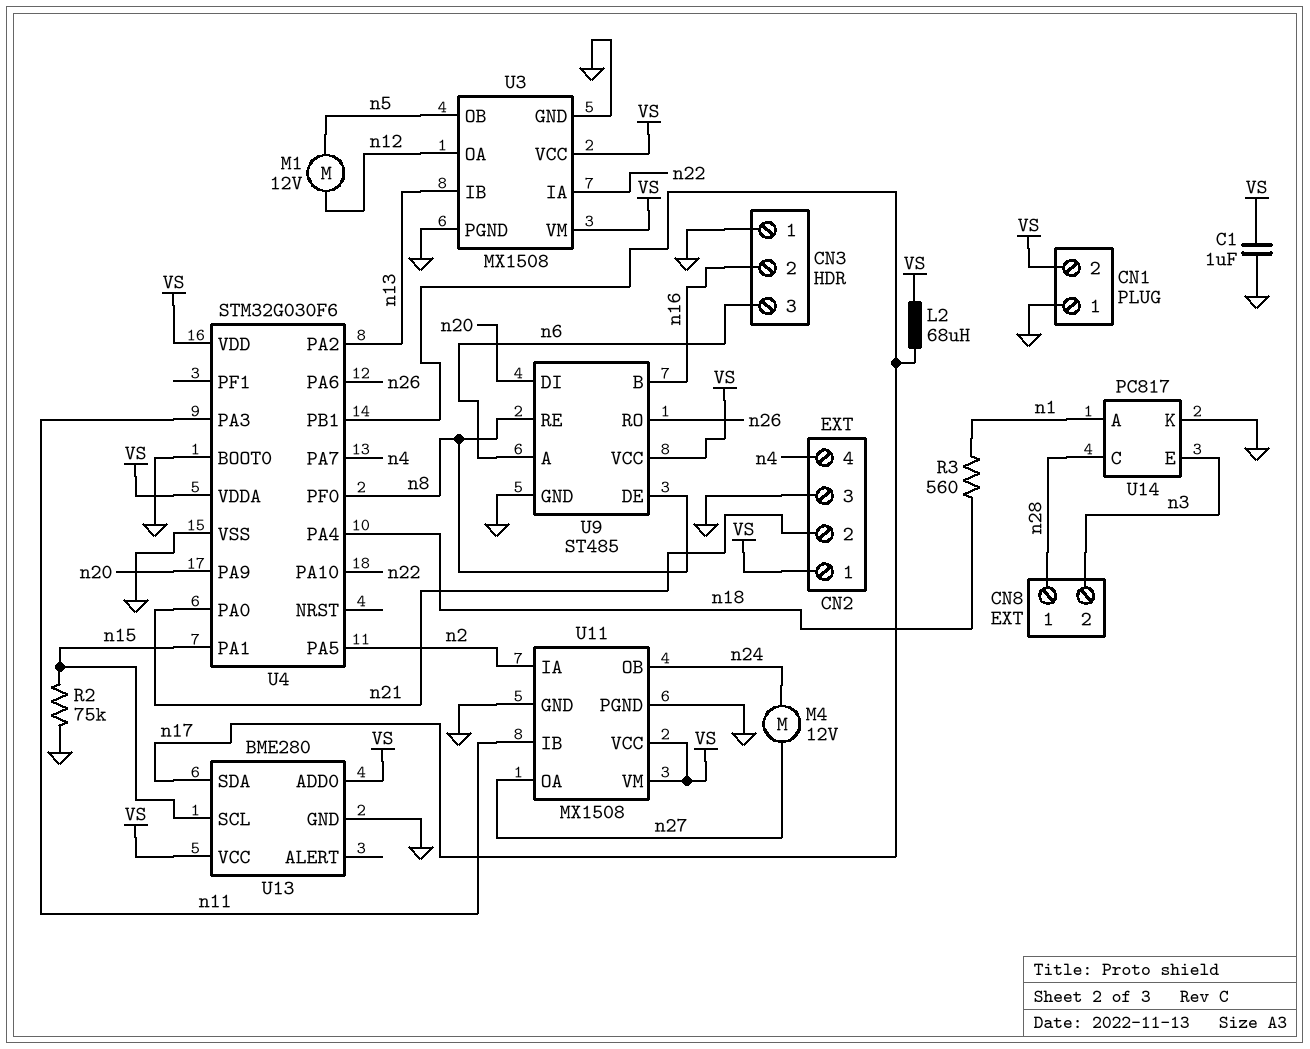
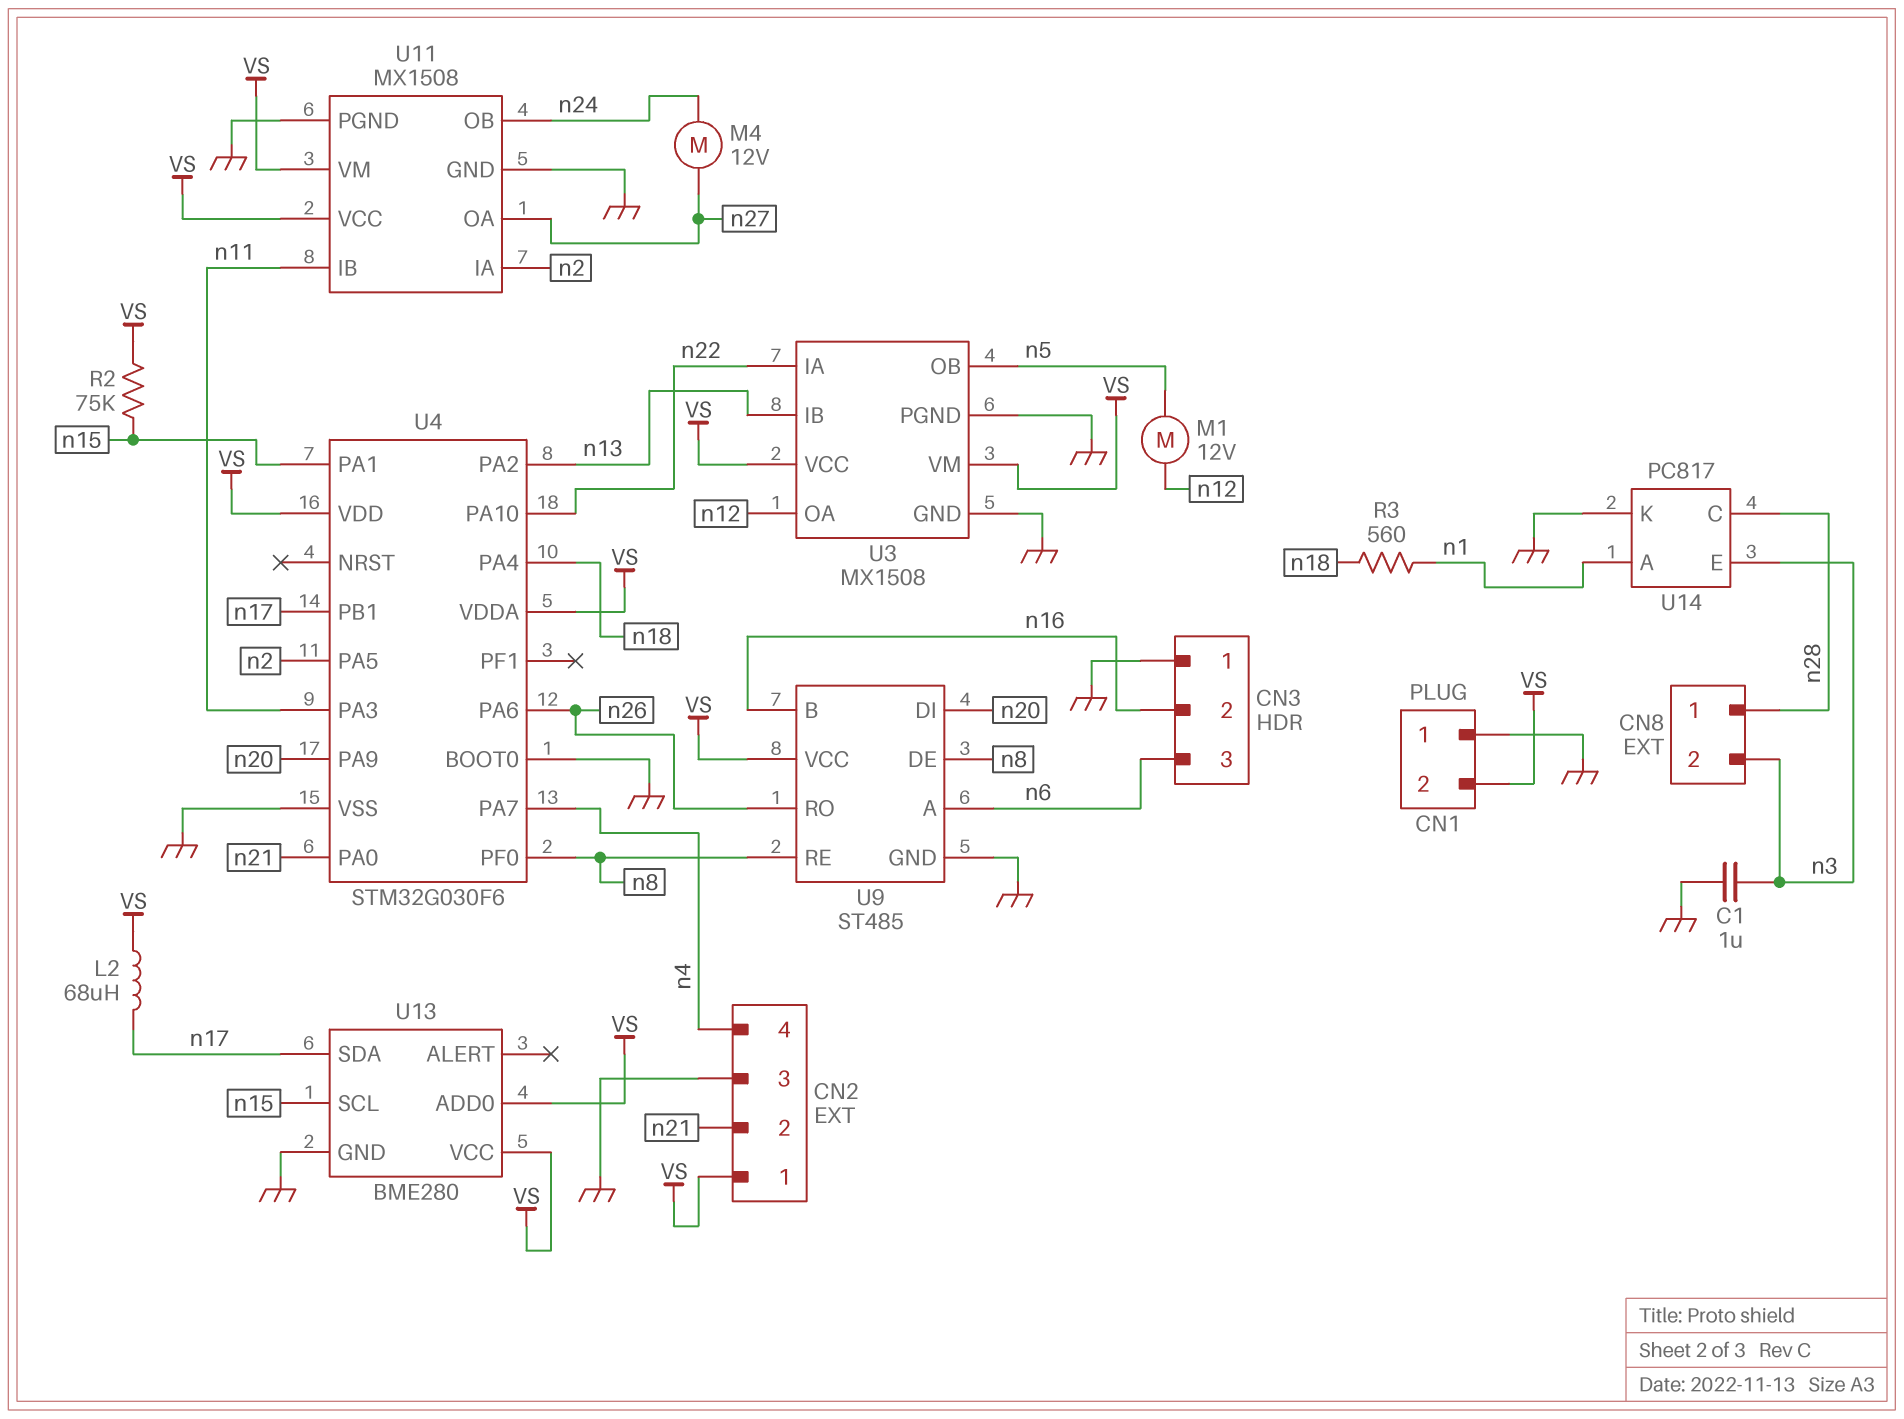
C1: 1uF (GND, VS) -> 1uF (GND, n3)
R2: 75k (GND, n15) -> 75k (VS, n15)

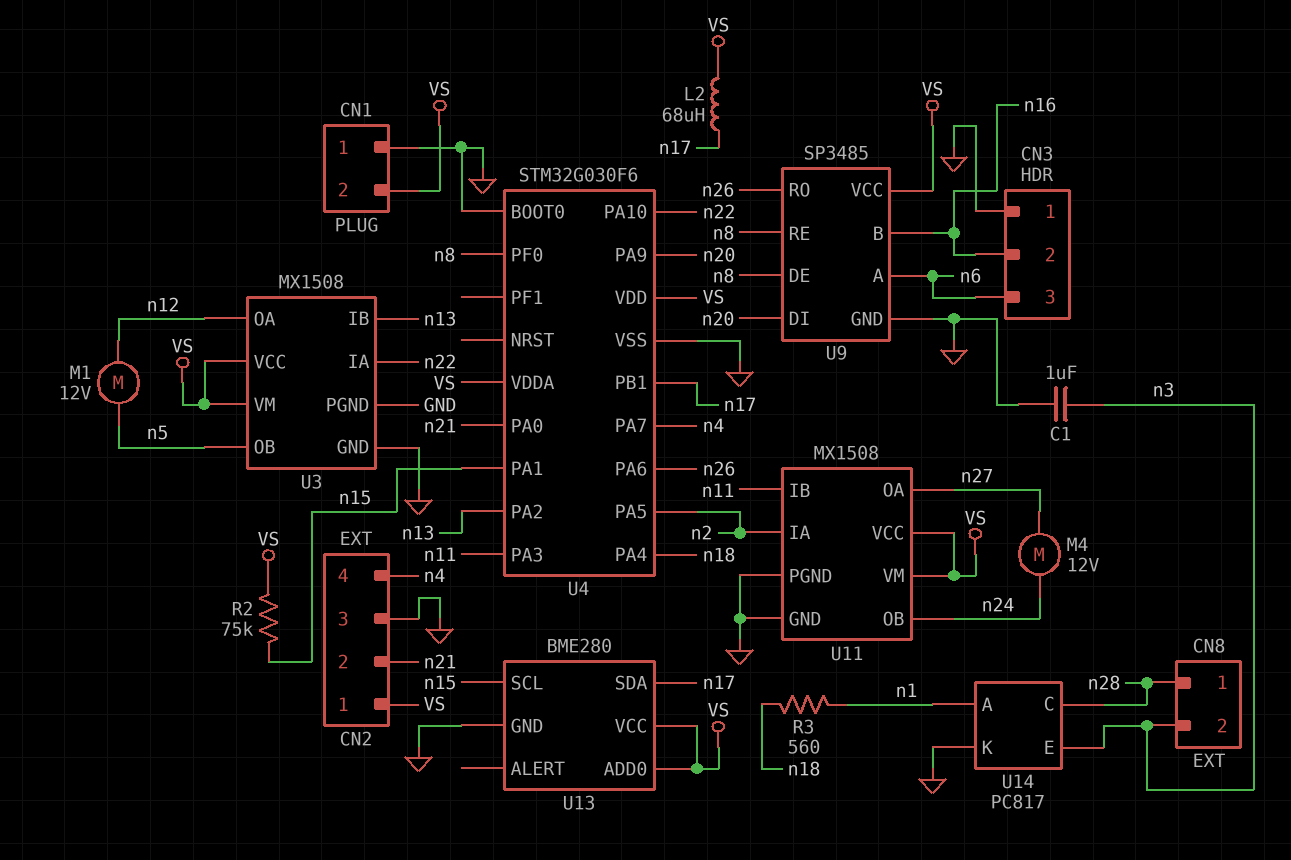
U9: ST485 -> SP3485

